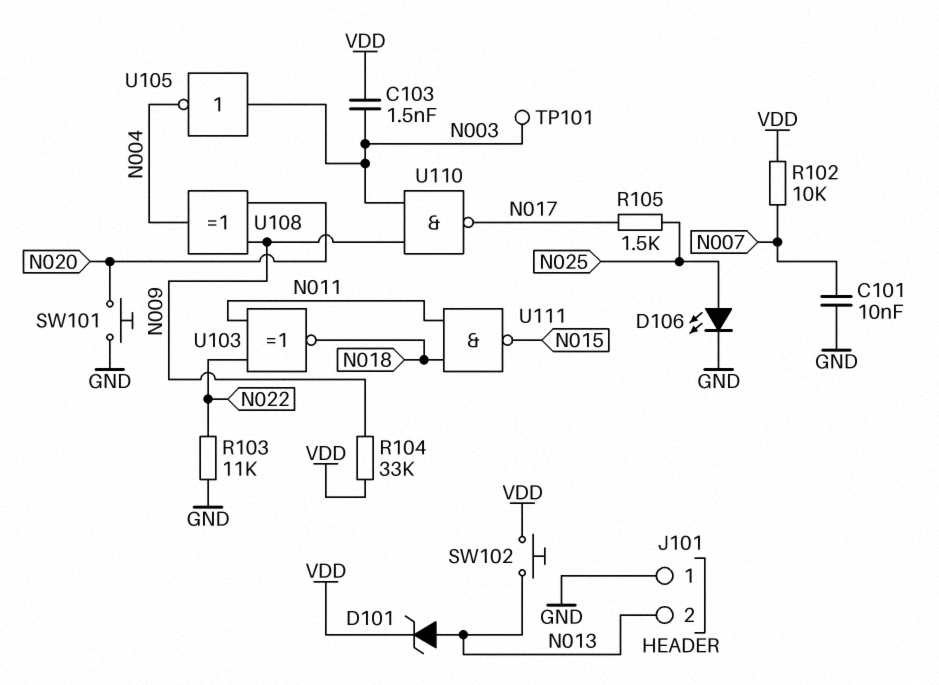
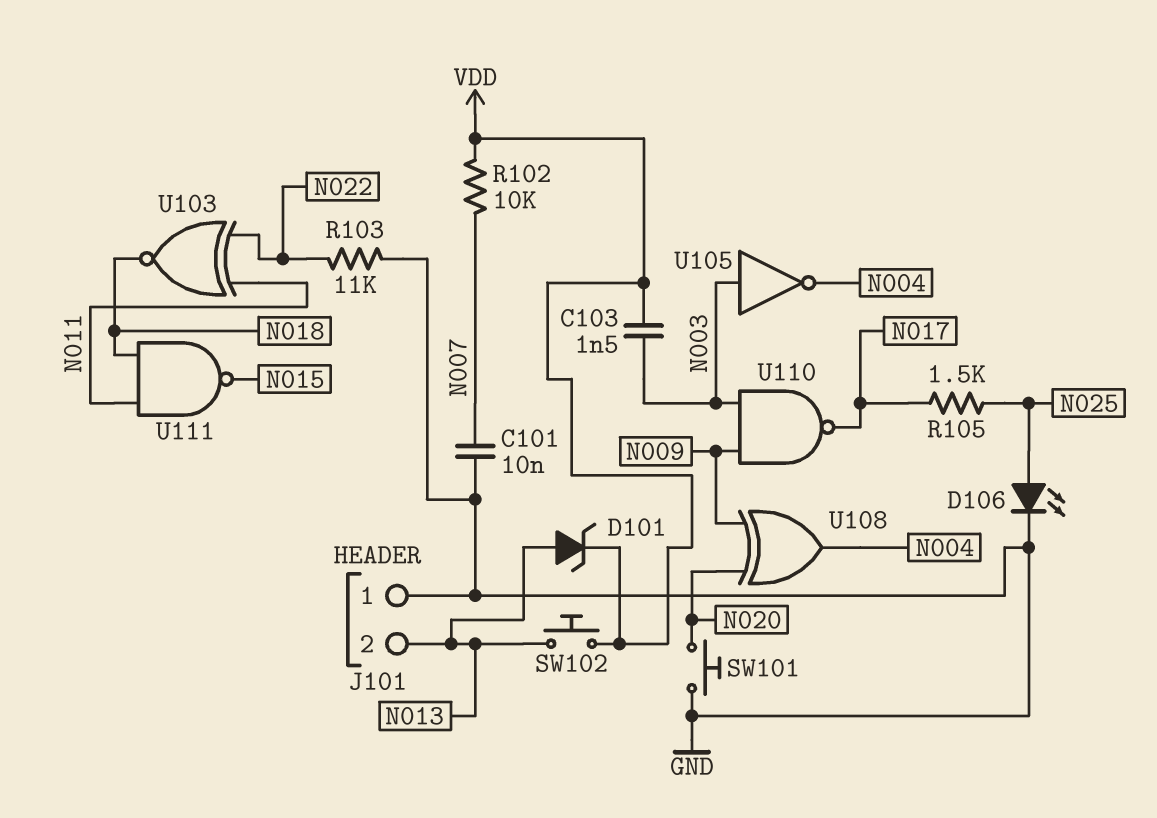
R104: 33k (N009, VDD) -> none
TP101: test point (N003) -> none

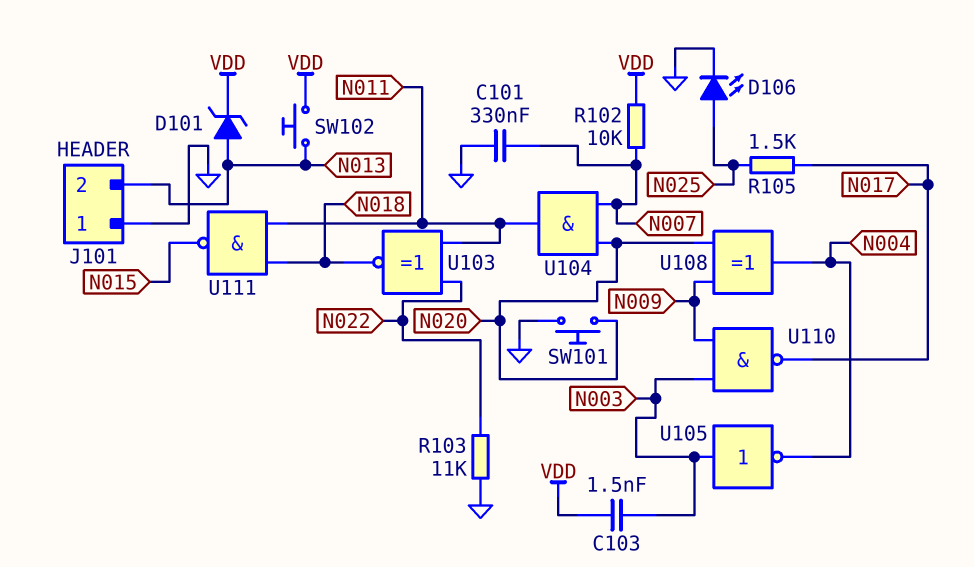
C101: 10nF (GND, N007) -> 330nF (GND, N007)
U104: none -> AND (in N007, in N020, out N011)

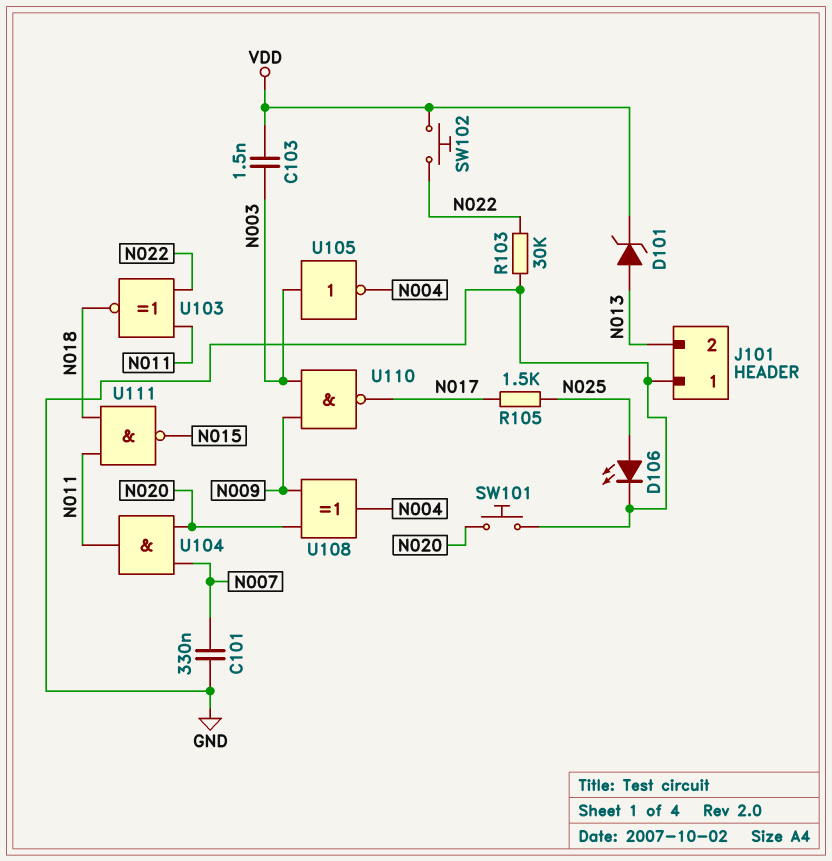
R102: 10k (N007, VDD) -> none
R103: 11k (GND, N022) -> 30k (GND, N022)
SW102: button (N013, VDD) -> button (N022, VDD)

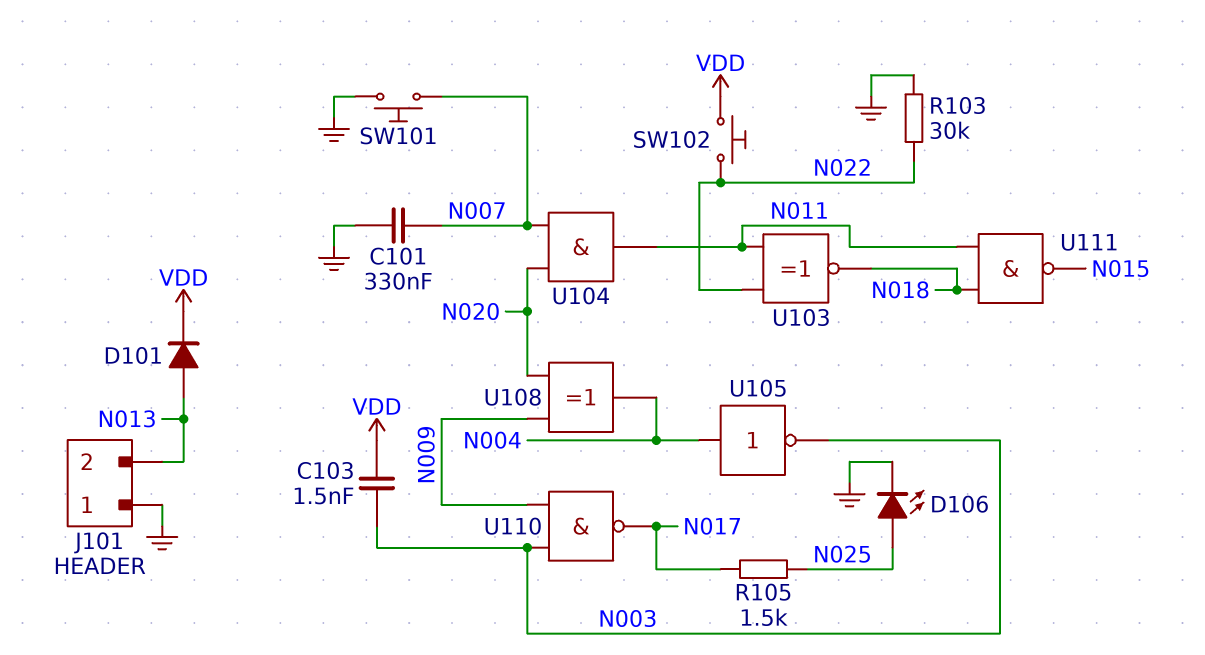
D101: zener (A N013, K VDD) -> diode (A N013, K VDD)
SW101: button (GND, N020) -> button (GND, N007)
U105: NOT (in N003, out N004) -> NOT (in N004, out N003)

